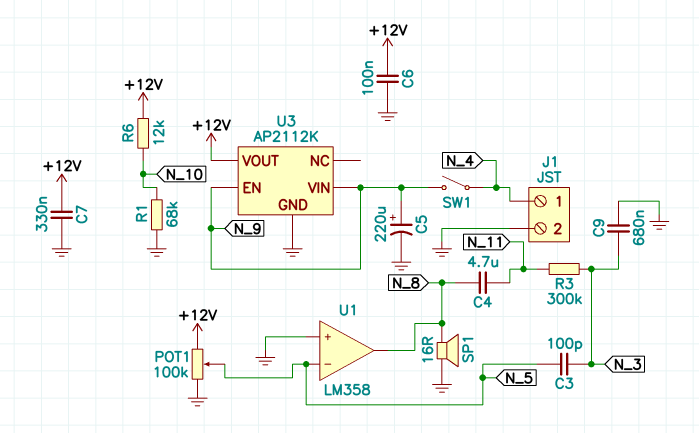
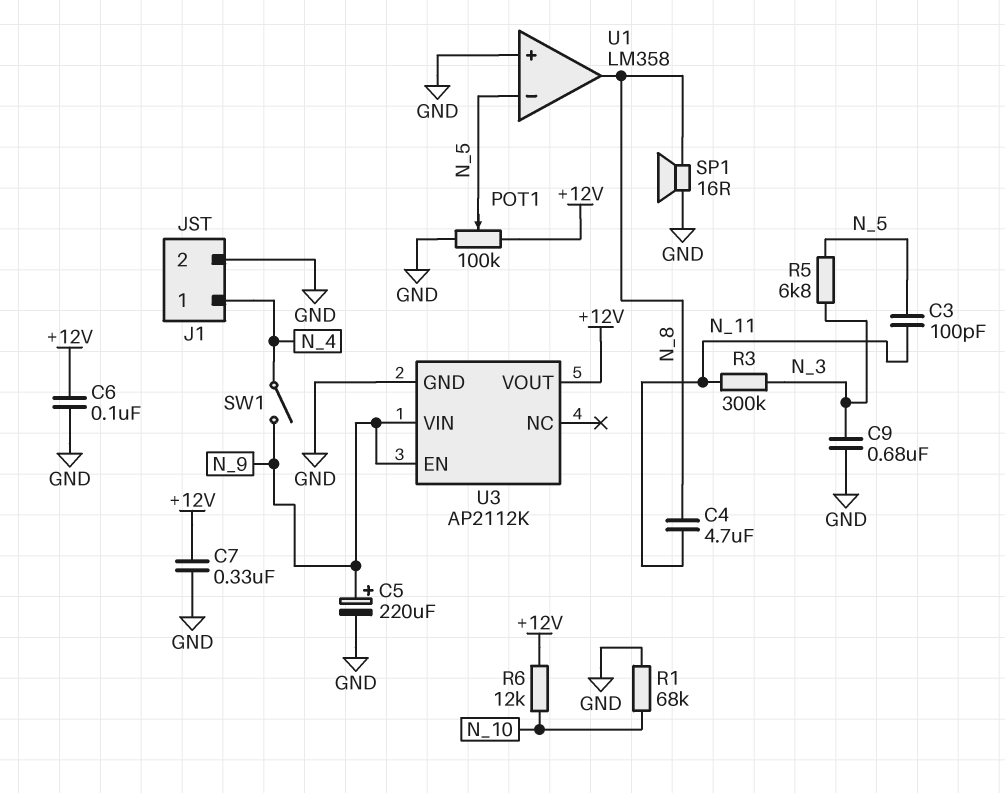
C3: 100pF (N_3, N_5) -> 100pF (N_5, N_11)
R5: none -> 6.8k (N_3, N_5)

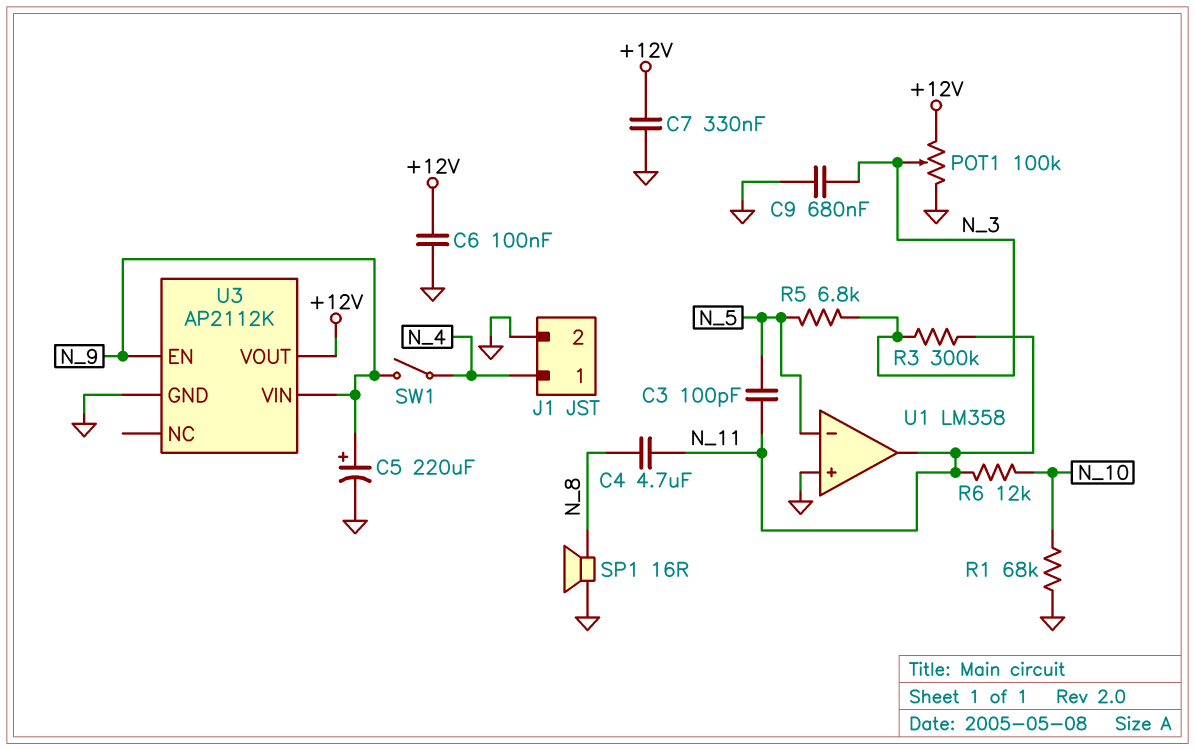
POT1: 100k (+12V, GND, wiper N_5) -> 100k (+12V, GND, wiper N_3)
R6: 12k (+12V, N_10) -> 12k (N_10, N_11)
U1 pin out: N_8 -> N_11

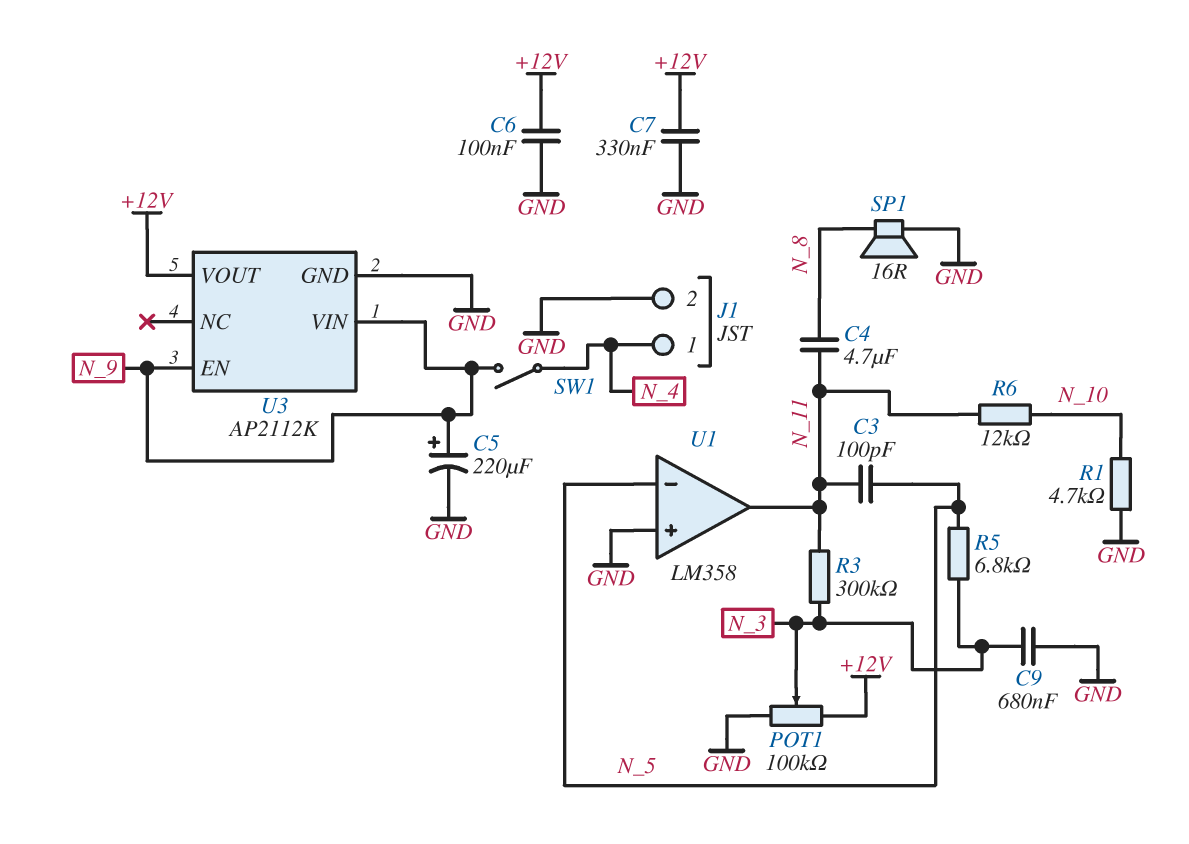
R1: 68k (GND, N_10) -> 4.7k (GND, N_10)

